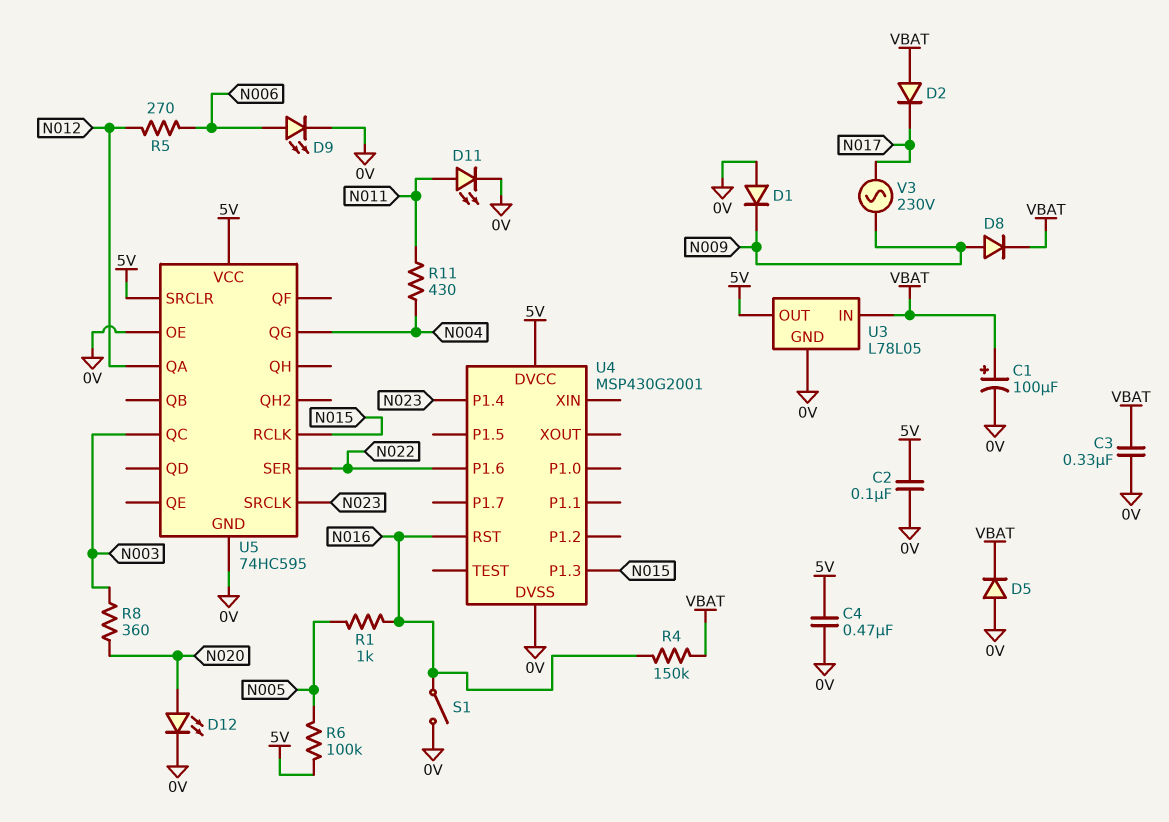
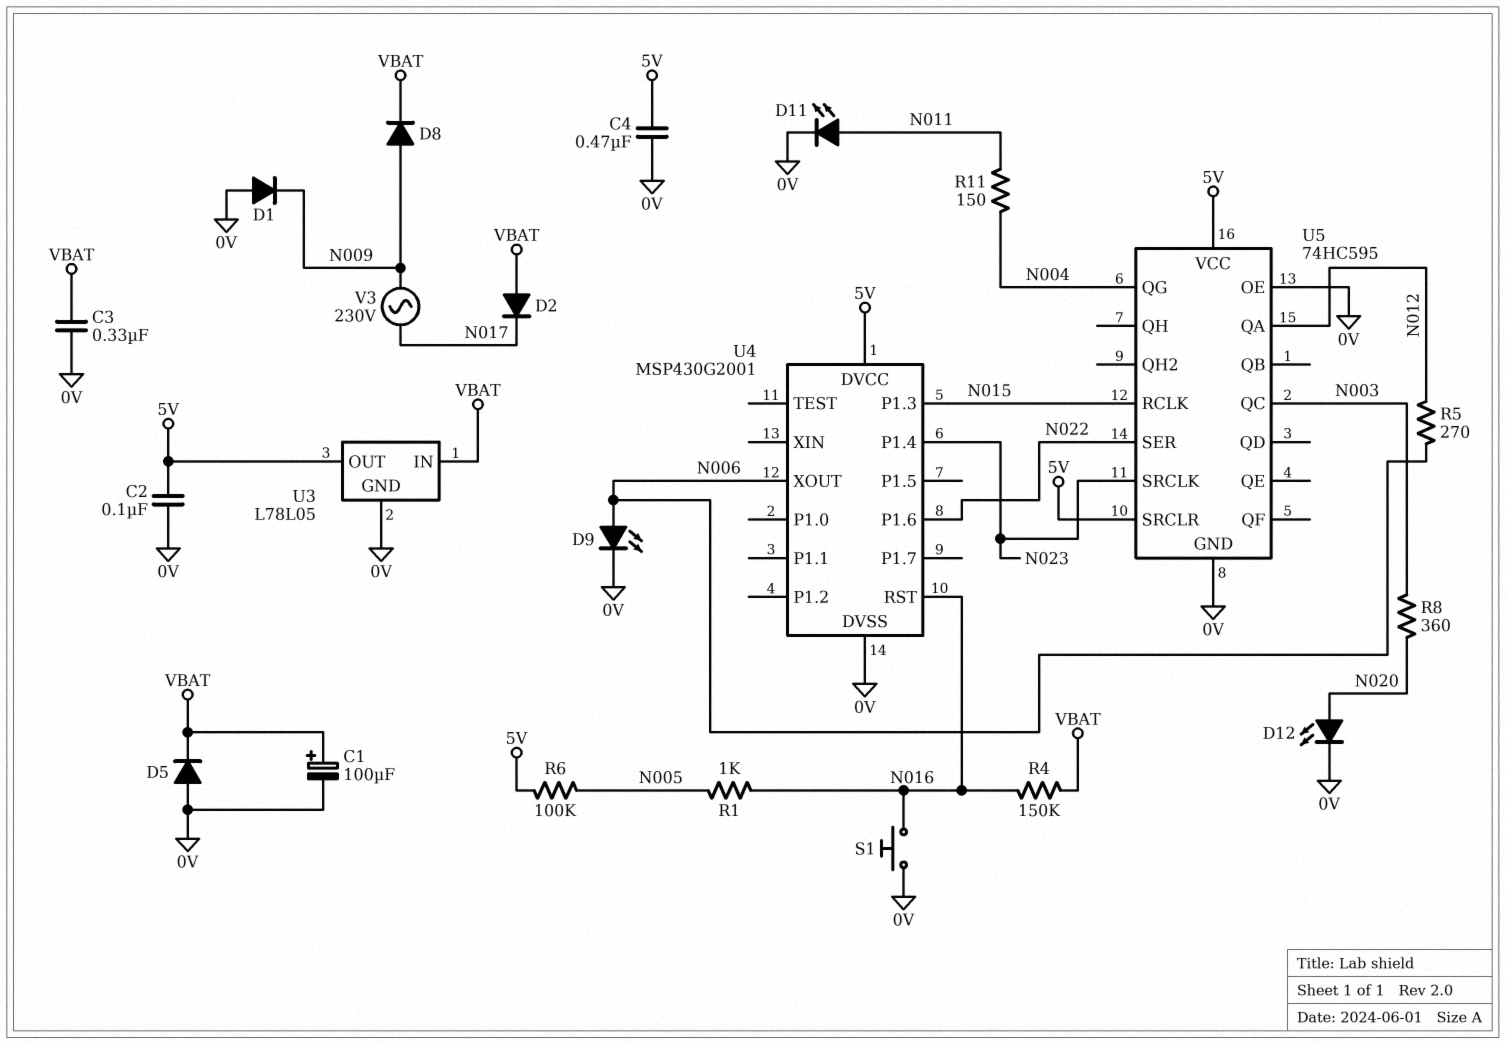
R11: 430 (N004, N011) -> 150 (N004, N011)
S1: switch (0V, N016) -> button (0V, N016)
U4 pin XOUT: none -> N006

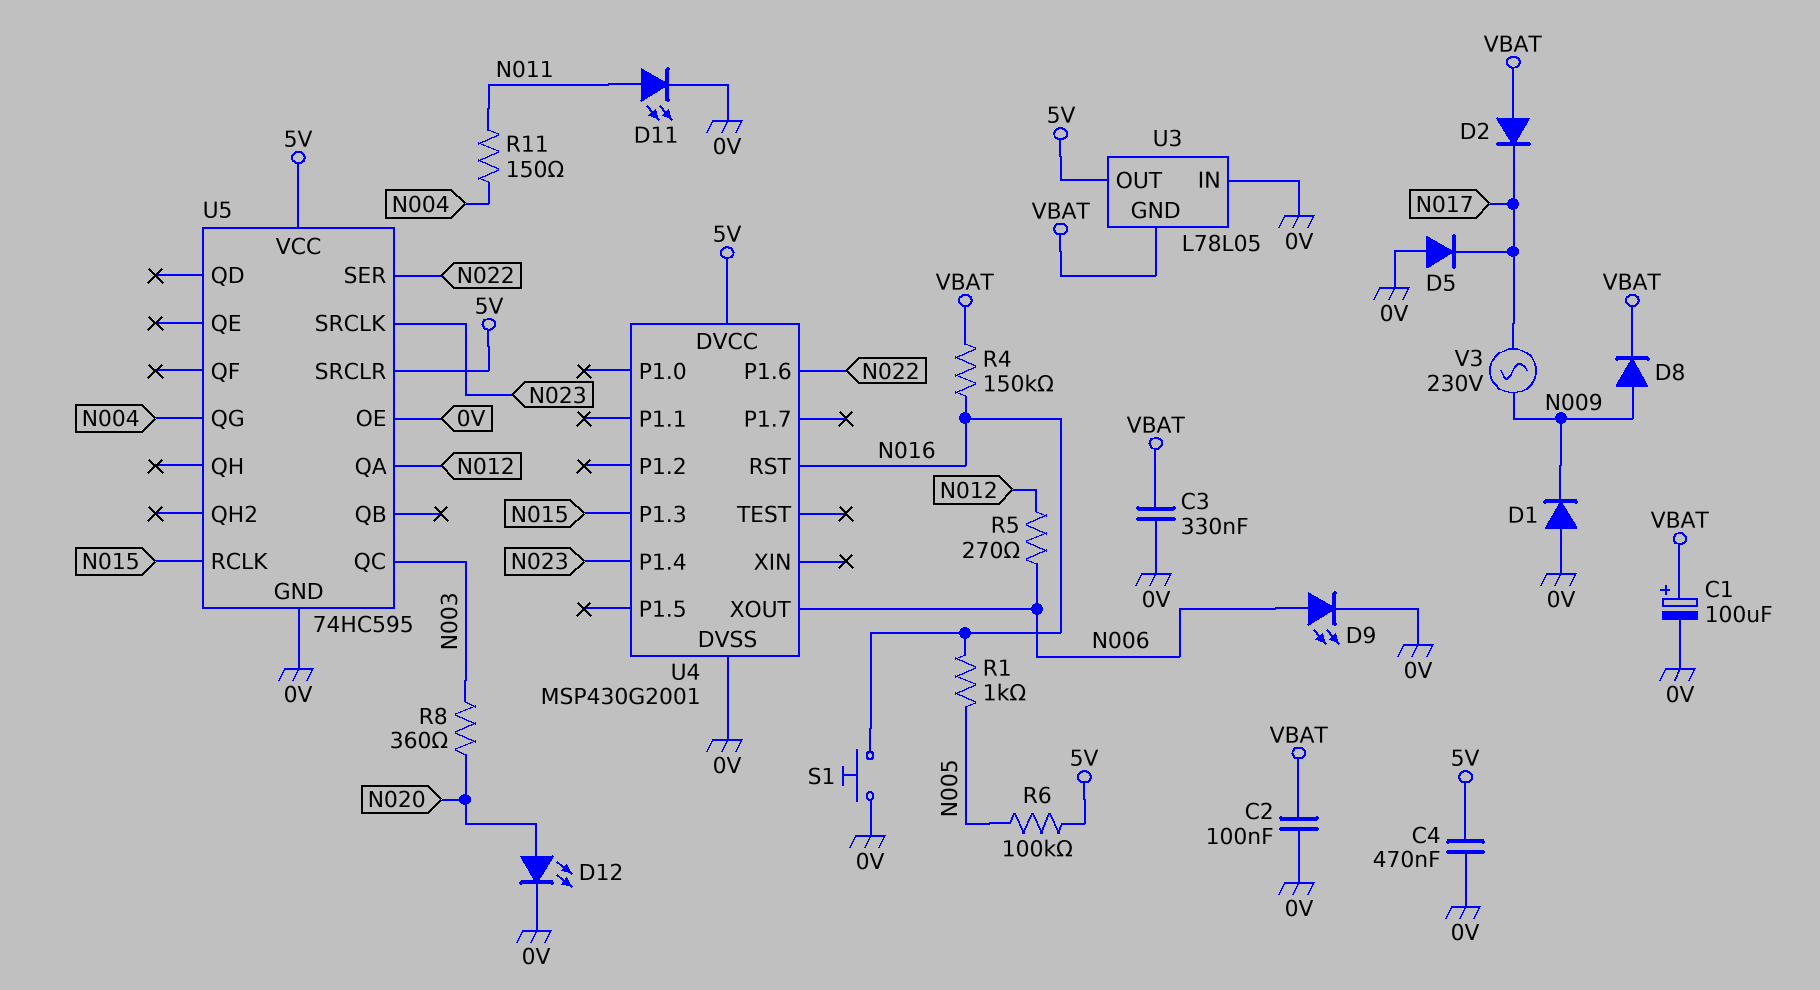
C2: 100nF (0V, 5V) -> 100nF (0V, VBAT)
D5: diode (A 0V, K VBAT) -> diode (A 0V, K N017)
U3 pin GND: 0V -> VBAT
U3 pin IN: VBAT -> 0V

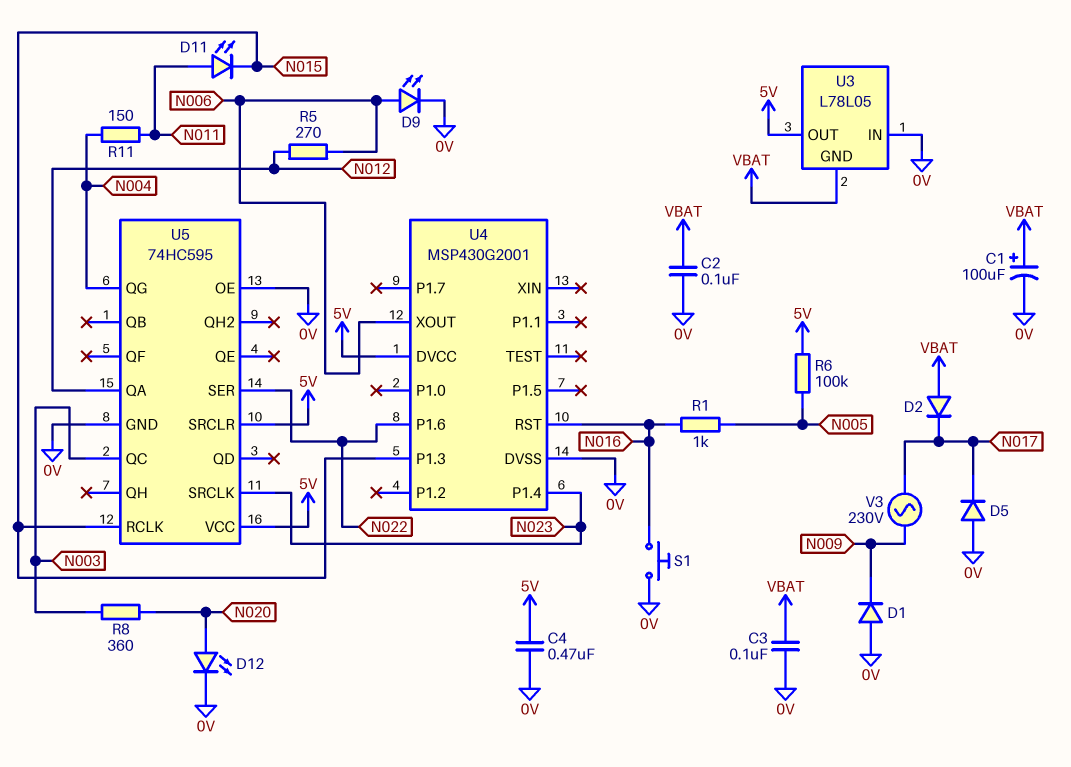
C3: 330nF (0V, VBAT) -> 100nF (0V, VBAT)
D8: diode (A N009, K VBAT) -> none
D11: LED (A N011, K 0V) -> LED (A N011, K N015)
R4: 150k (N016, VBAT) -> none

